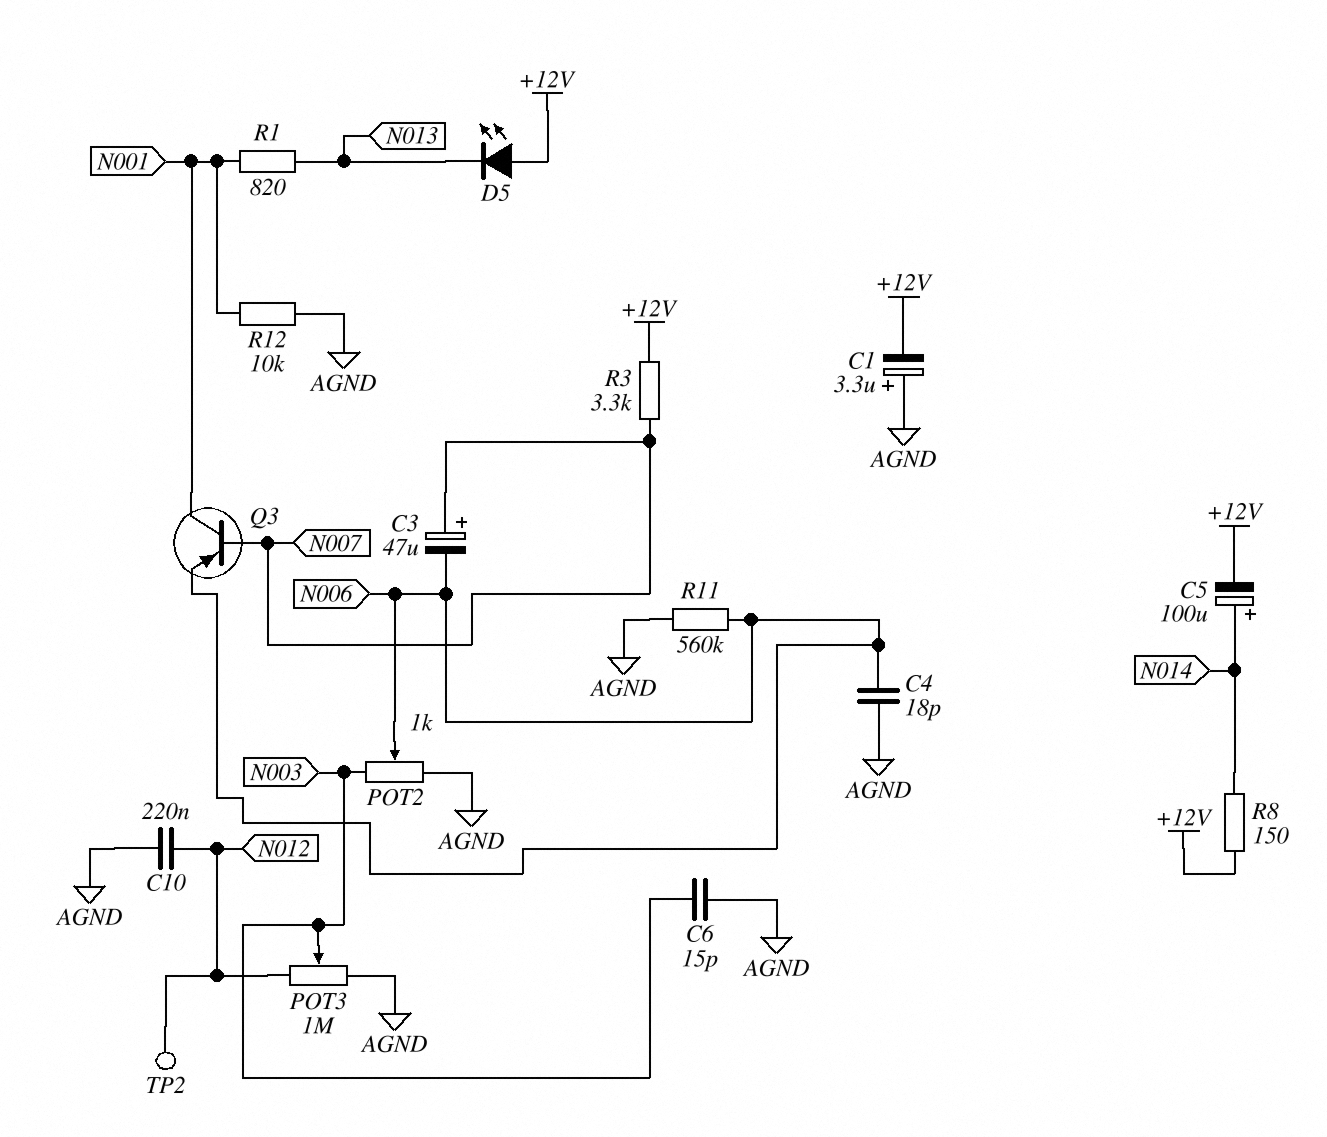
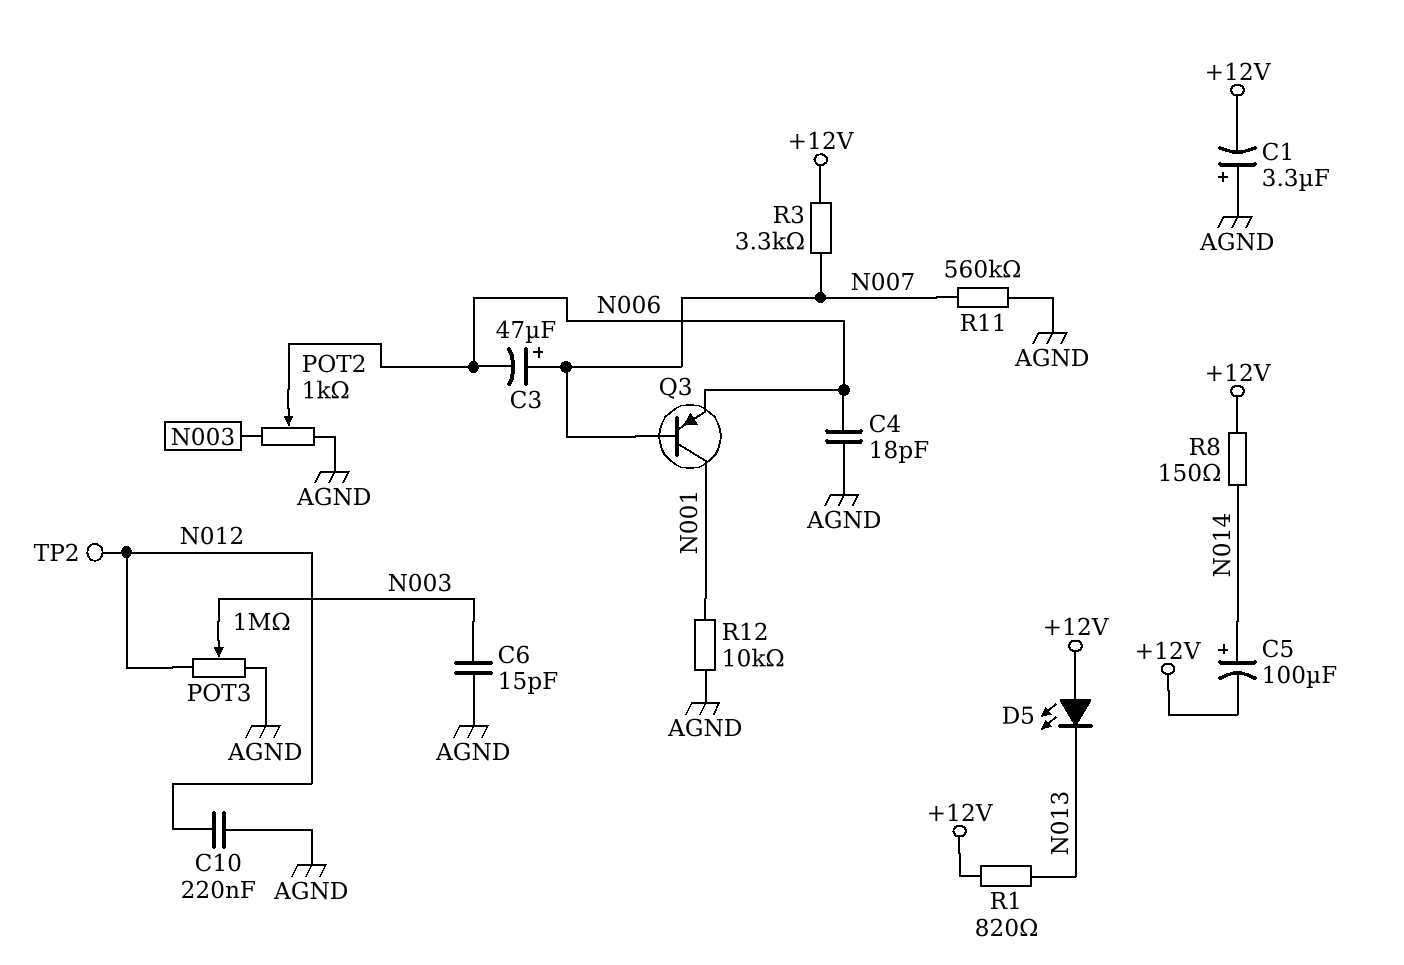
R1: 820 (N001, N013) -> 820 (+12V, N013)
R11: 560k (AGND, N006) -> 560k (AGND, N007)

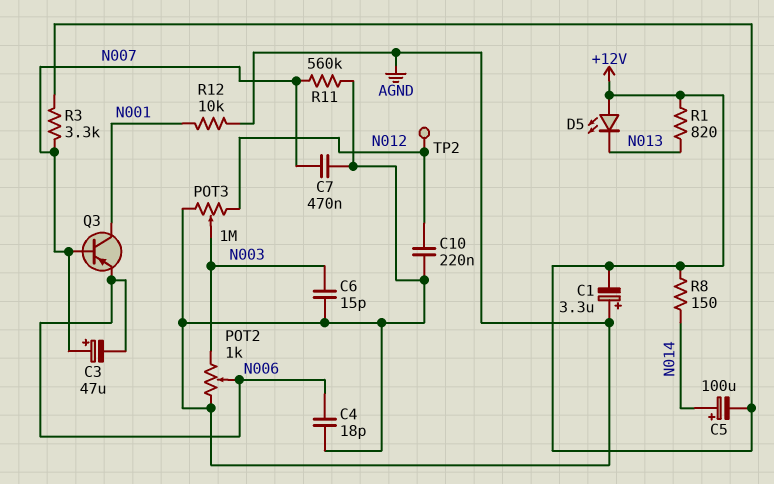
C7: none -> 470nF (AGND, N007)

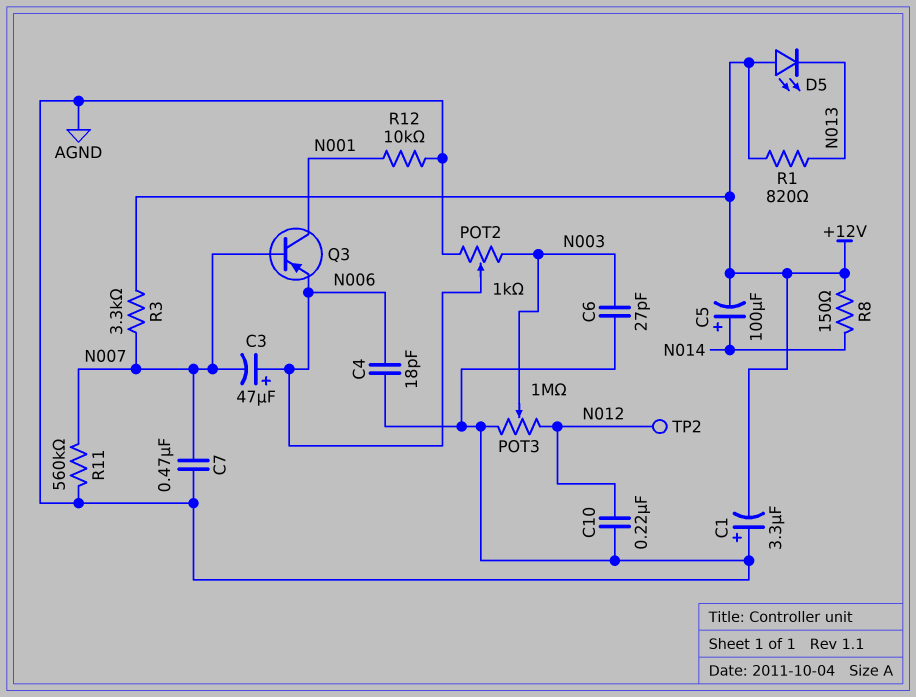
C3: 47uF (plus N007, minus N006) -> 47uF (plus N006, minus N007)
C6: 15pF (AGND, N003) -> 27pF (AGND, N003)

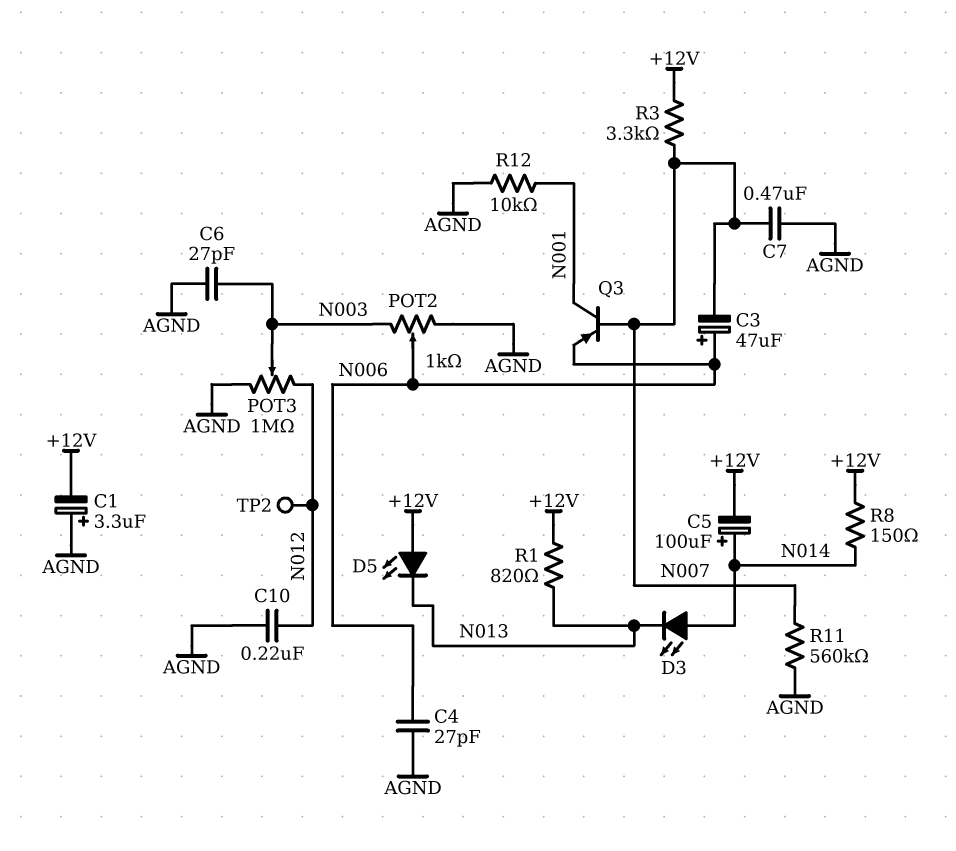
C4: 18pF (AGND, N006) -> 27pF (AGND, N006)
D3: none -> LED (A N014, K N013)

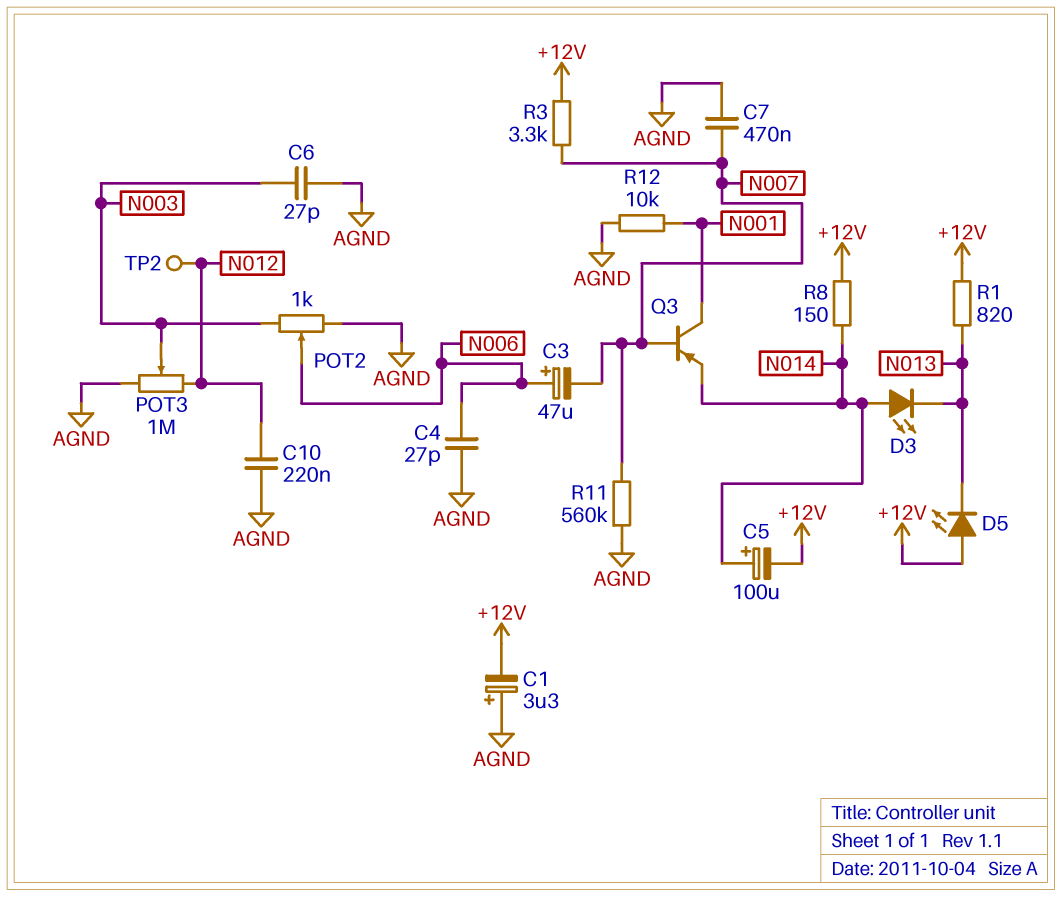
Q3: PNP (B N007, C N001, E N006) -> PNP (B N007, C N001, E N014)

